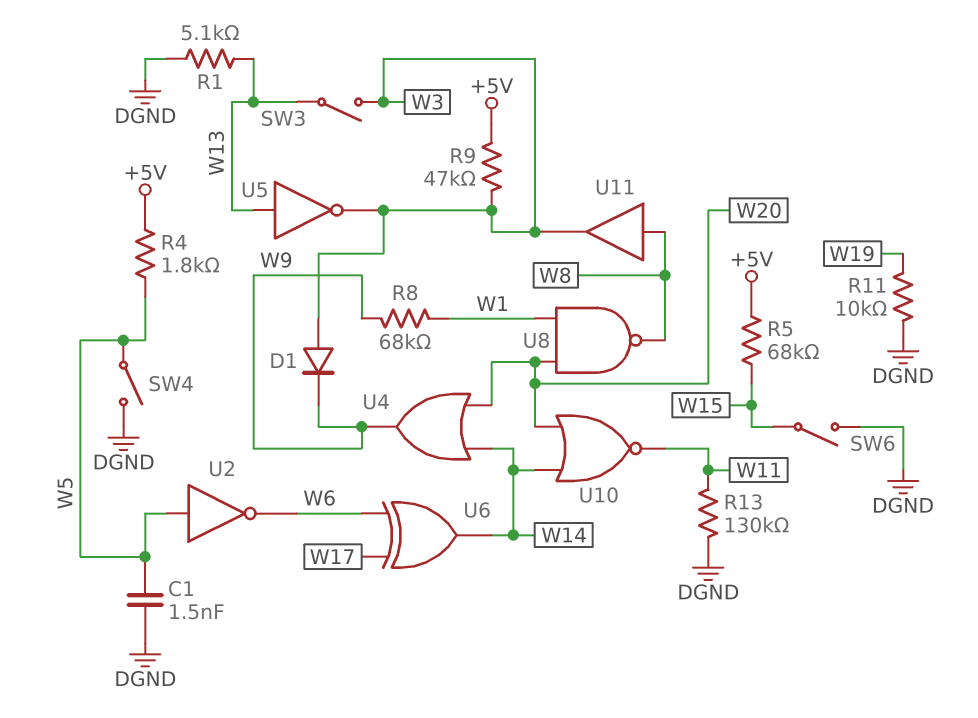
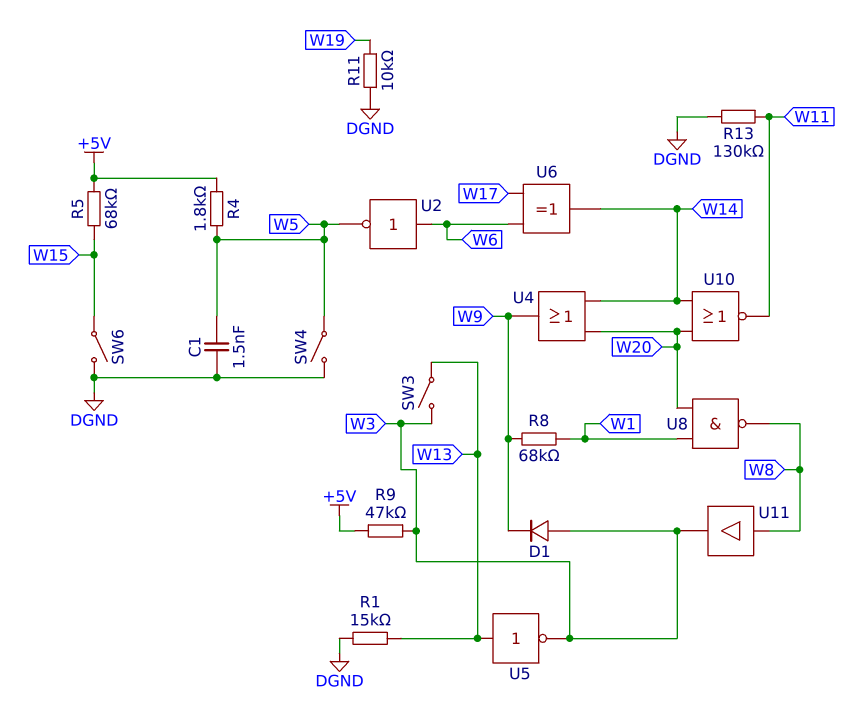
R1: 5.1k (DGND, W13) -> 15k (DGND, W13)
U2: NOT (in W5, out W6) -> NOT (in W6, out W5)

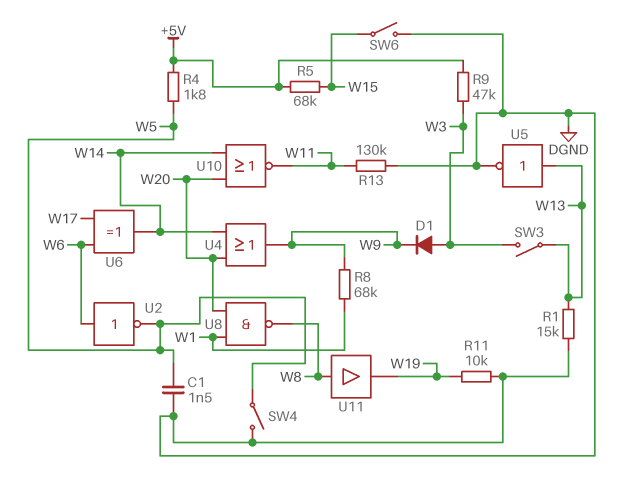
U5: NOT (in W13, out W3) -> NOT (in W13, out DGND)
U11: buffer (in W8, out W3) -> buffer (in W8, out W19)

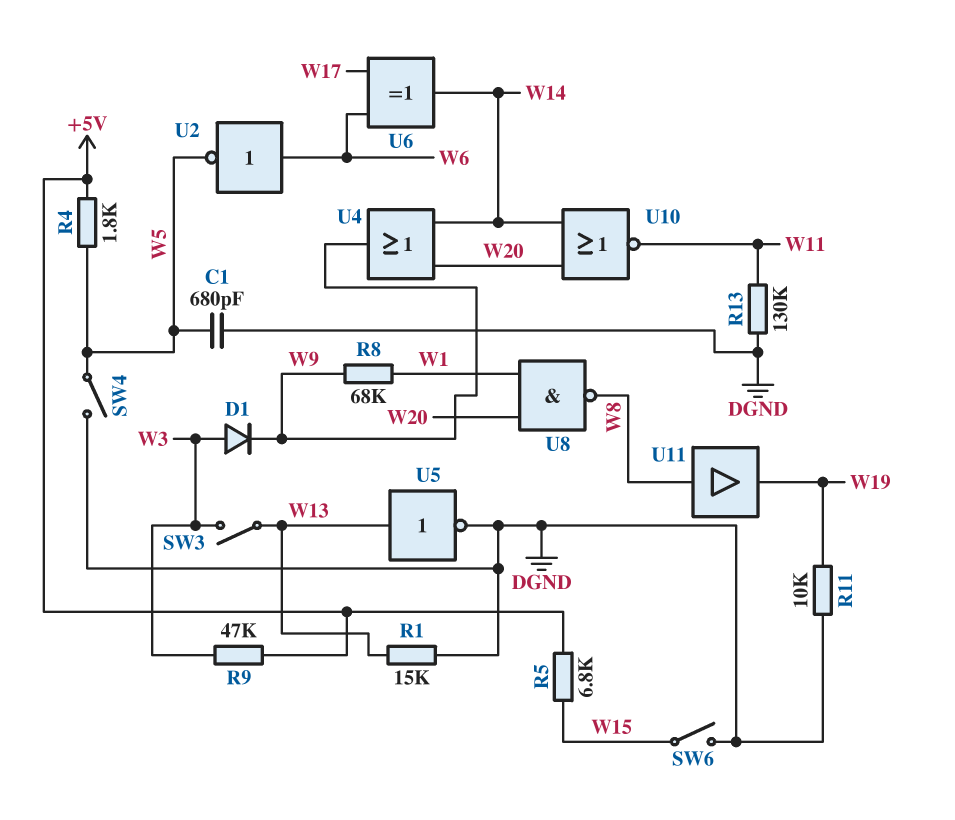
C1: 1.5nF (DGND, W5) -> 680pF (DGND, W5)
R5: 68k (+5V, W15) -> 6.8k (+5V, W15)

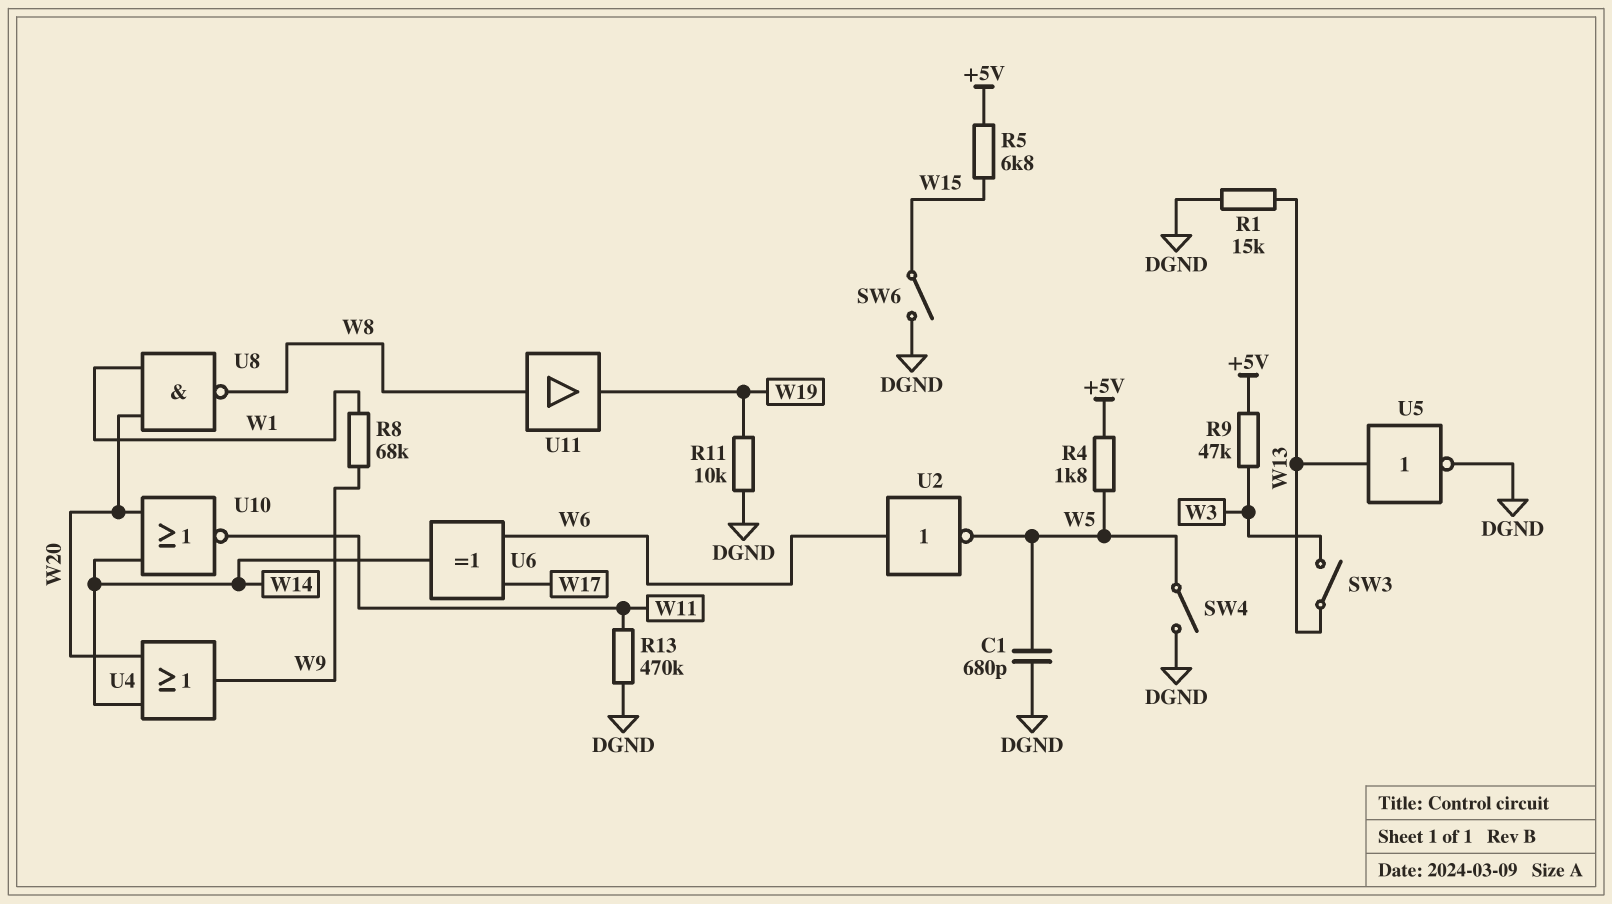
D1: diode (A W3, K W9) -> none
R13: 130k (DGND, W11) -> 470k (DGND, W11)

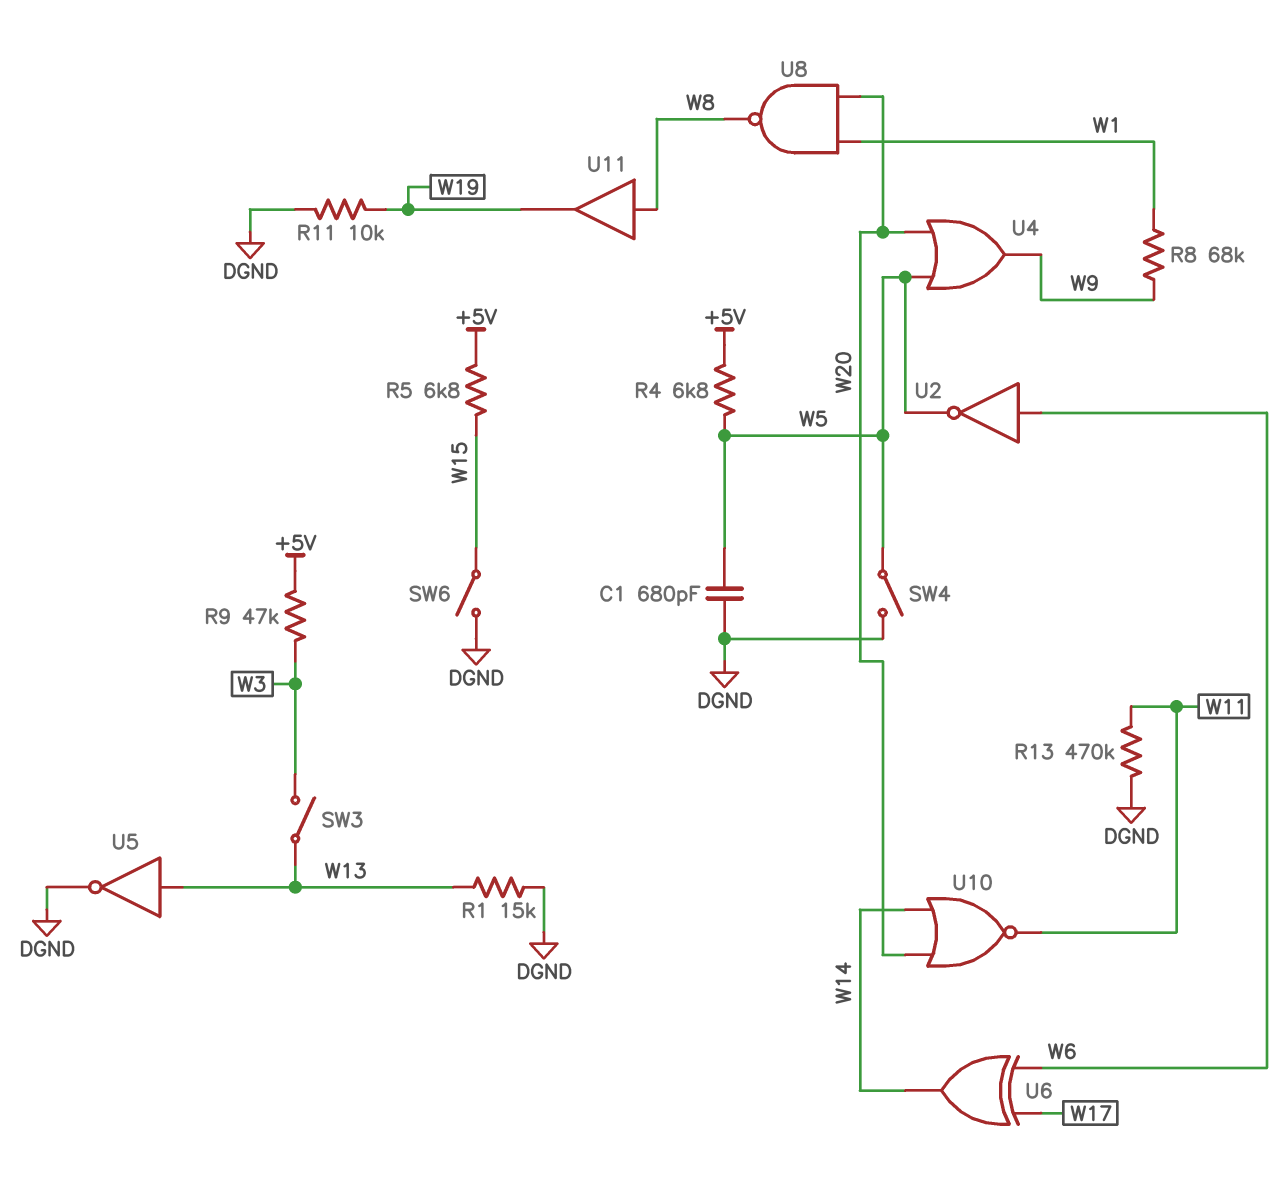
R4: 1.8k (+5V, W5) -> 6.8k (+5V, W5)
U4: OR (in W14, in W20, out W9) -> OR (in W5, in W20, out W9)

